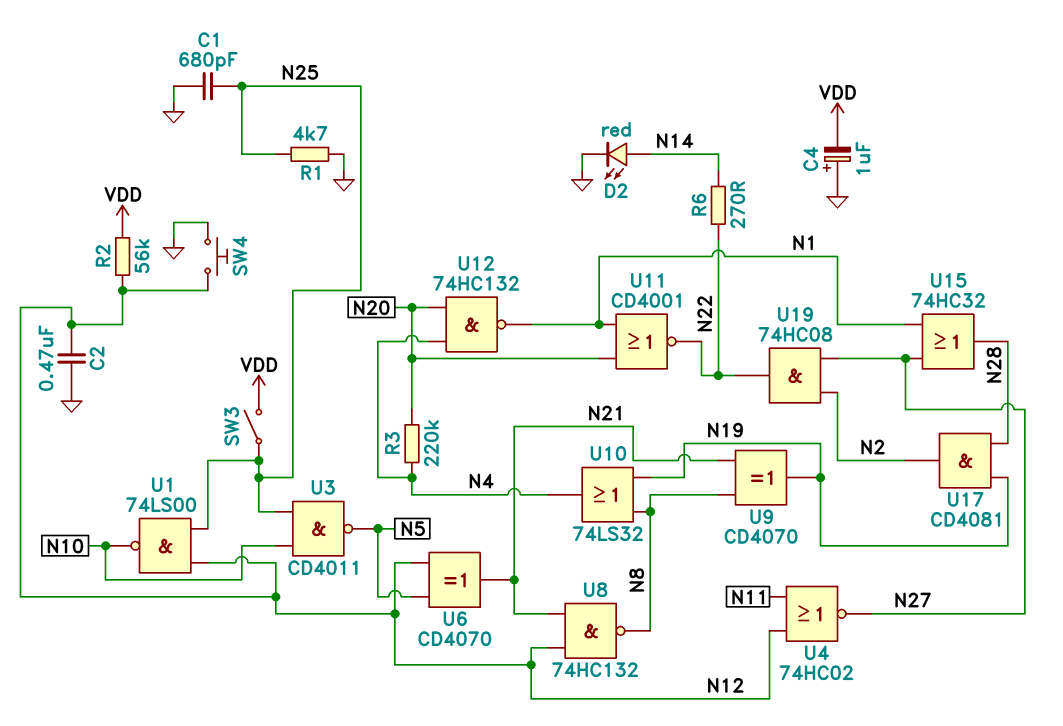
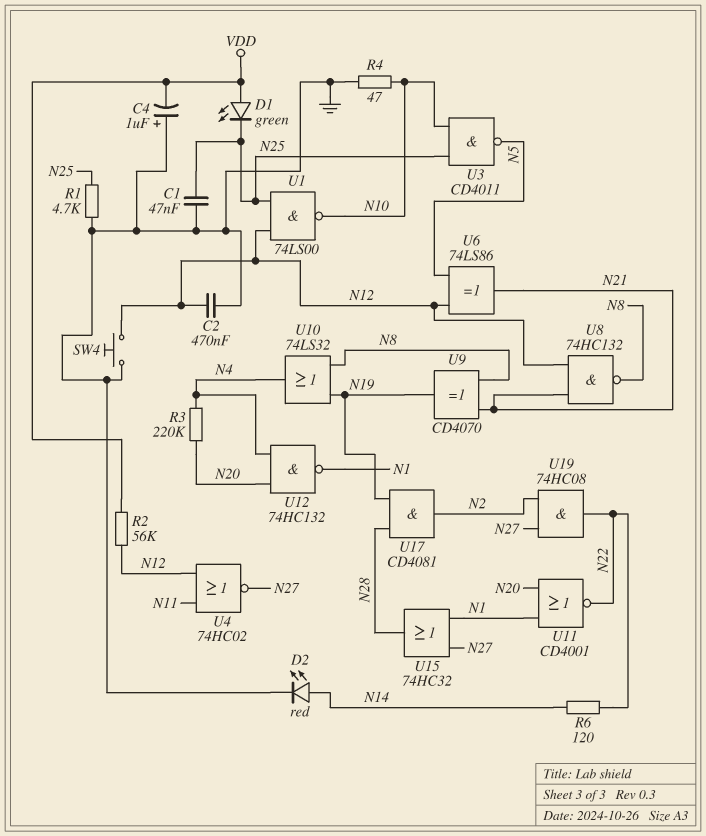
C1: 680pF (GND, N25) -> 47nF (GND, N25)
D1: none -> LED green (A VDD, K N25)
R4: none -> 47 (GND, N10)
R6: 270 (N14, N22) -> 120 (N14, N22)
SW3: switch (N25, VDD) -> none
U6: XOR CD4070 (in N5, in N12, out N21) -> XOR 74LS86 (in N5, in N12, out N21)

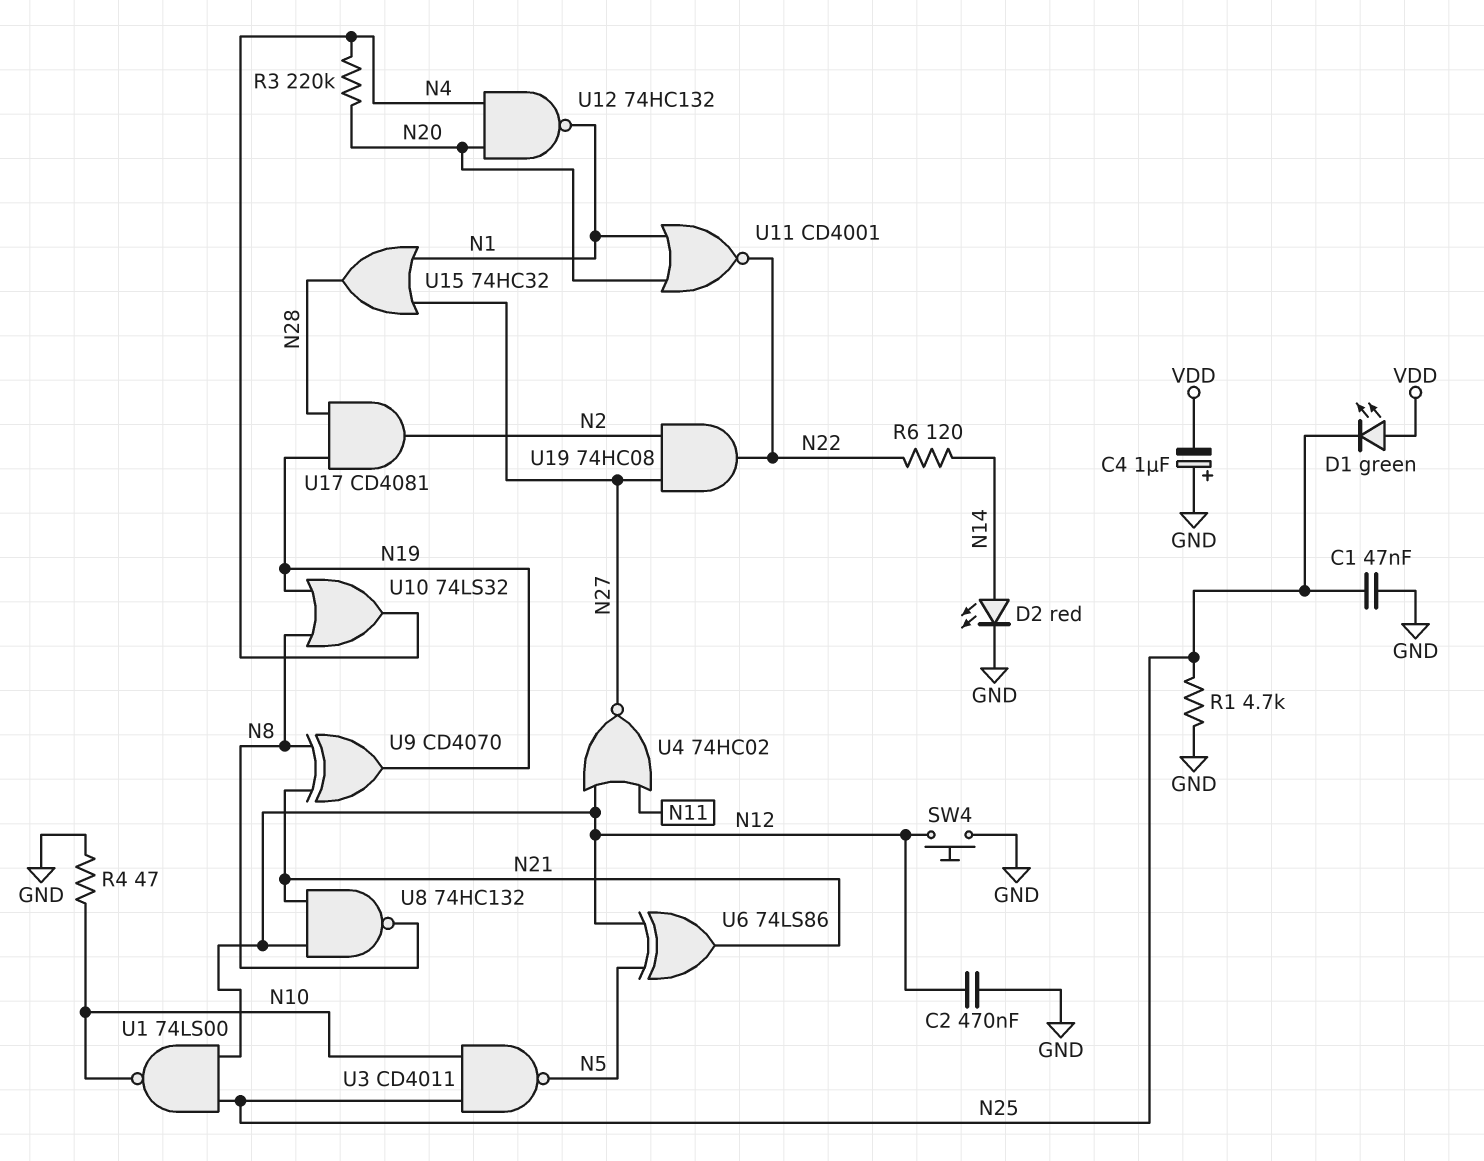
R2: 56k (N12, VDD) -> none

